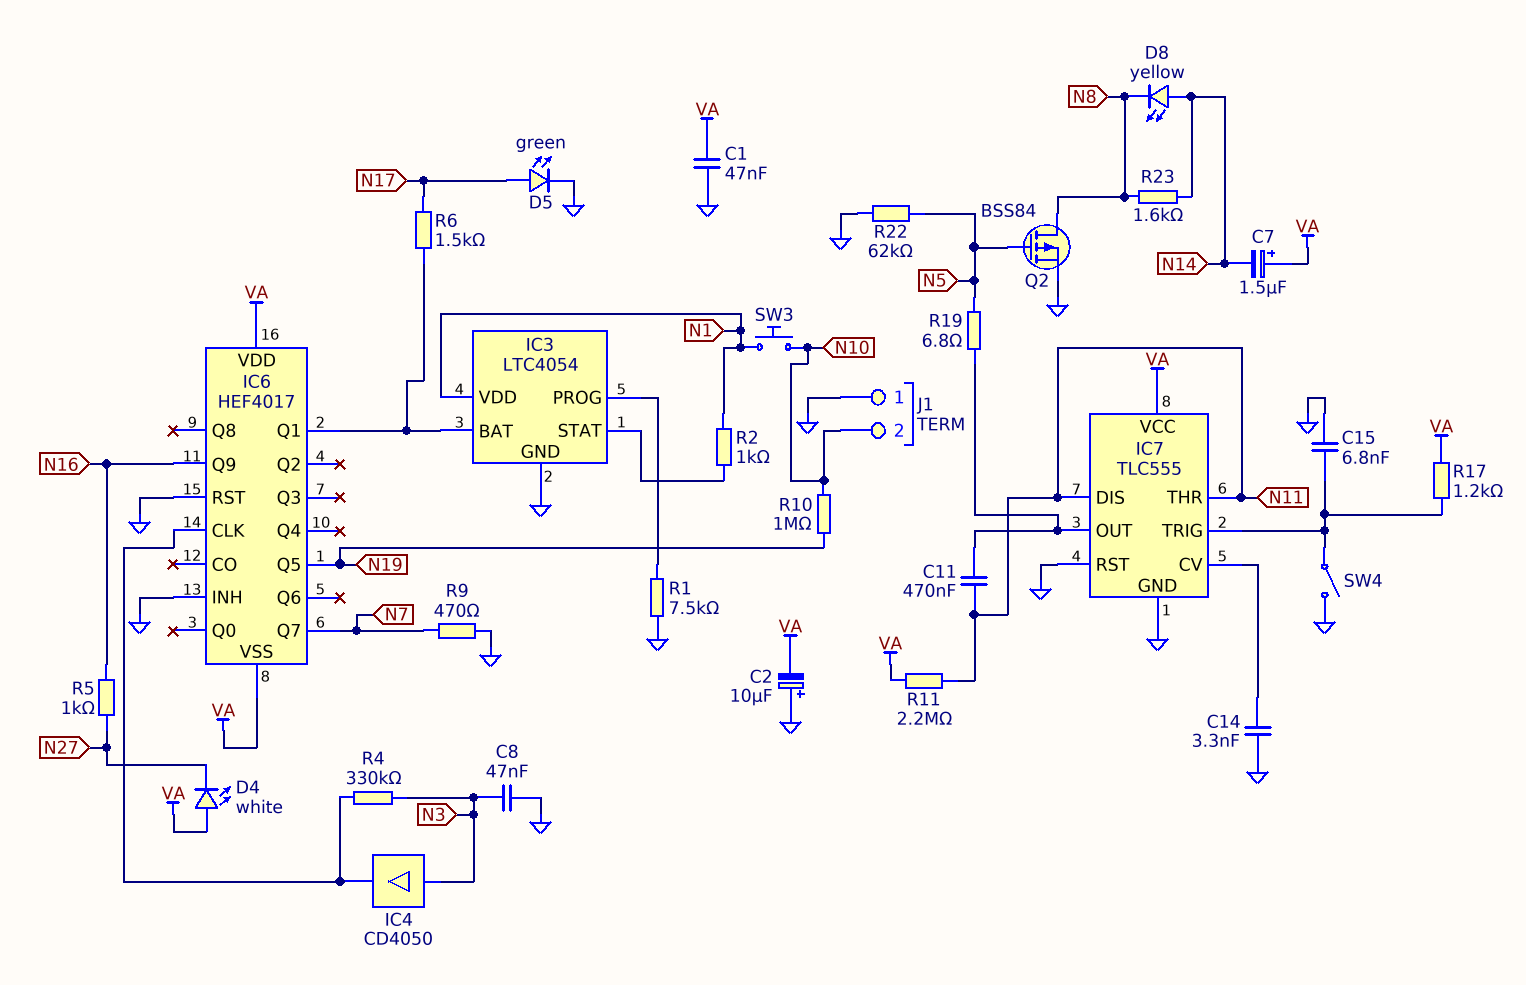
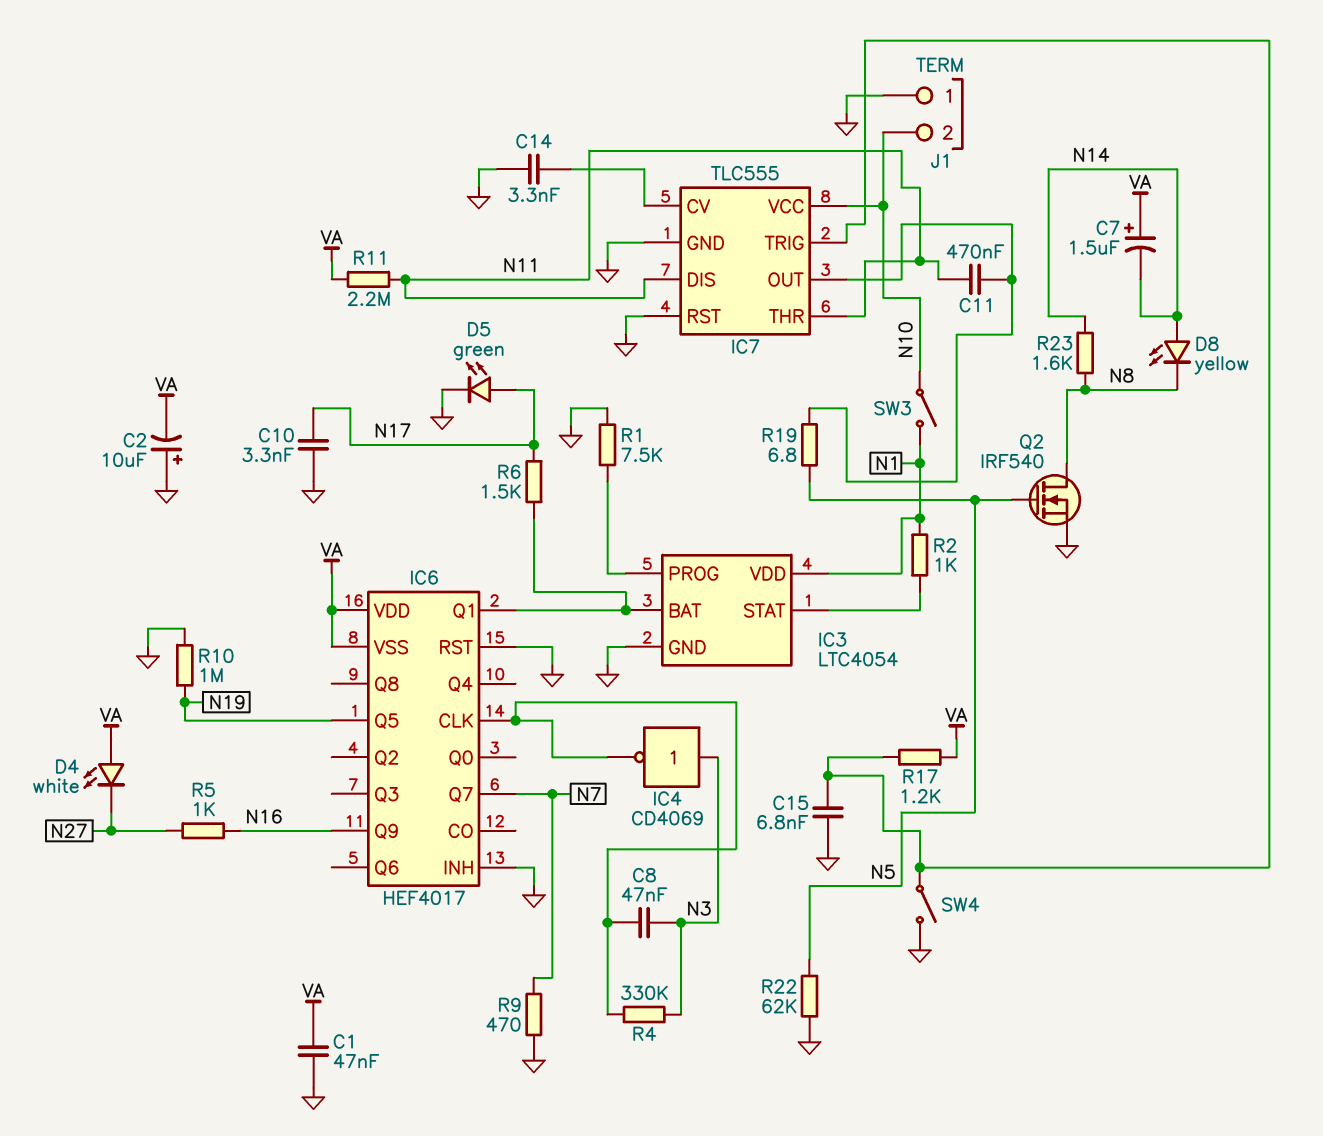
C8: 47nF (GND, N3) -> 47nF (IC6/CLK, N3)
C10: none -> 3.3nF (GND, N17)
IC4: buffer CD4050 (in N3, out IC6/CLK) -> NOT CD4069 (in N3, out IC6/CLK)
IC7 pin VCC: VA -> N10
Q2: PMOS BSS84 (G N5, D N8, S GND) -> NMOS IRF540 (G N5, D N8, S GND)
R10: 1M (N10, N19) -> 1M (GND, N19)
SW3: button (N1, N10) -> switch (N1, N10)

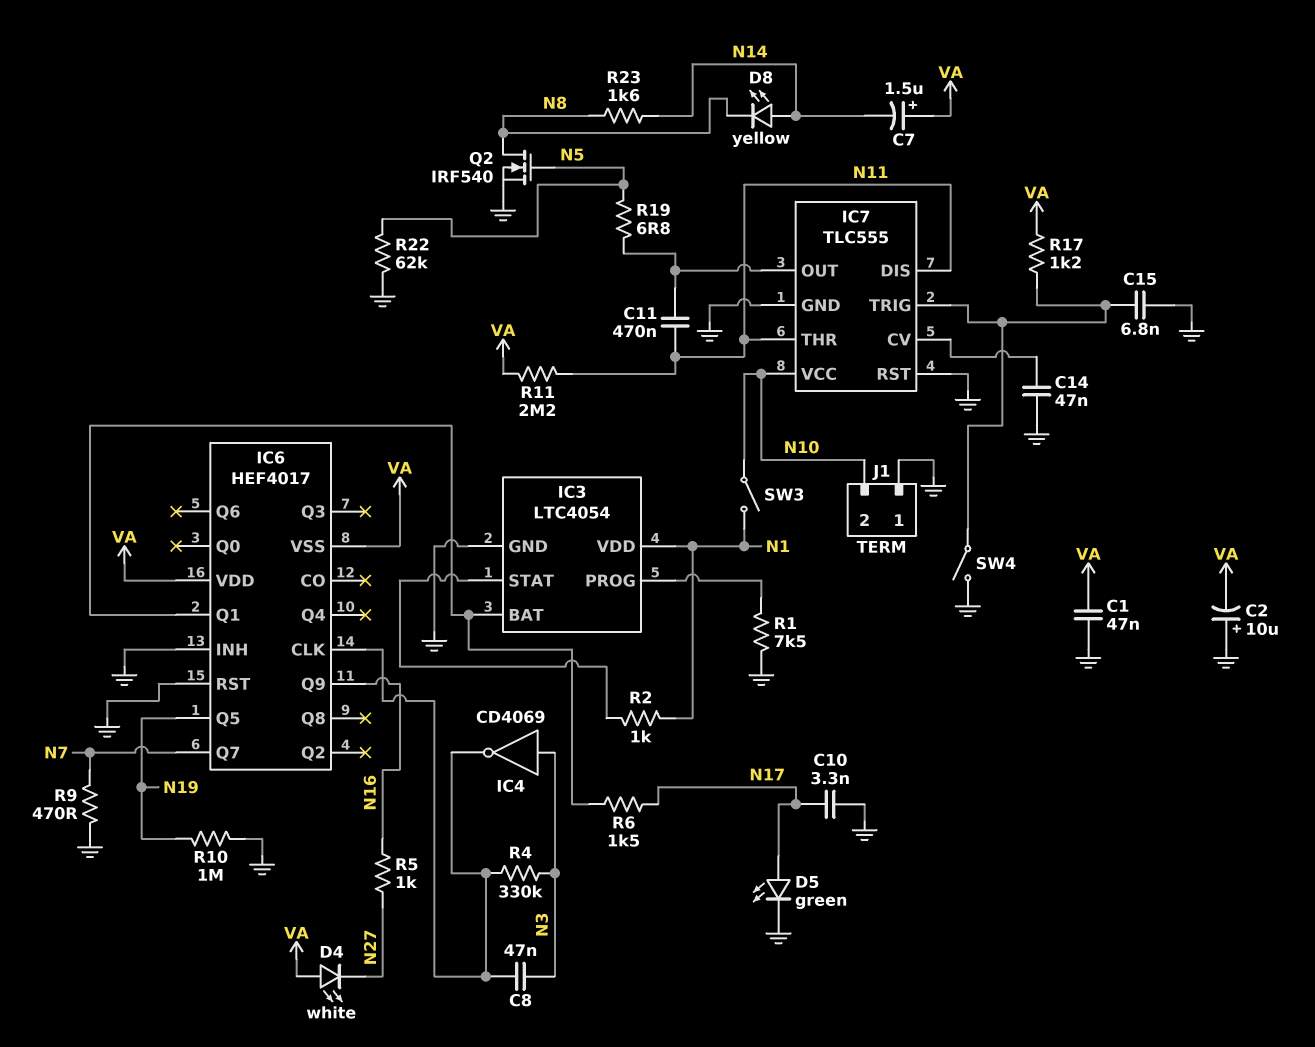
C14: 3.3nF (GND, IC7/CV) -> 47nF (GND, IC7/CV)

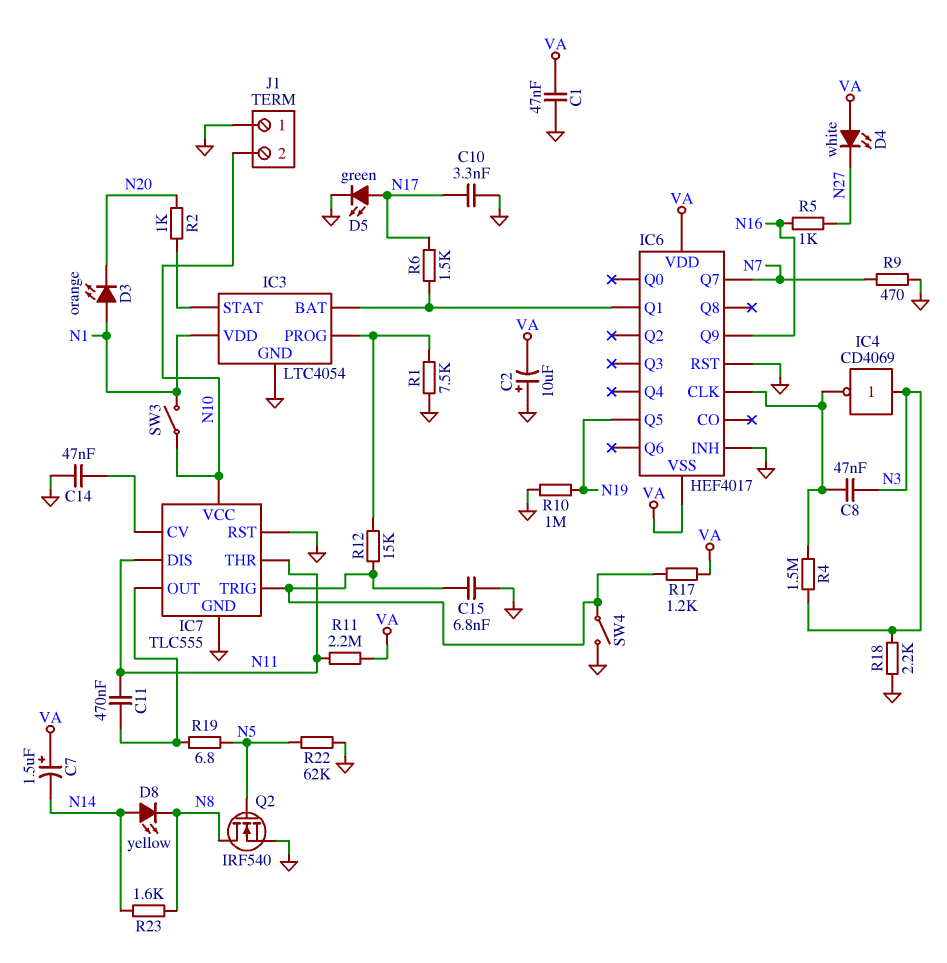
D3: none -> LED orange (A N1, K N20)
R2: 1k (IC3/STAT, N1) -> 1k (IC3/STAT, N20)
R4: 330k (IC6/CLK, N3) -> 1.5M (IC6/CLK, N3)
R12: none -> 15k (IC3/PROG, IC7/TRIG)
R18: none -> 2.2k (GND, N3)

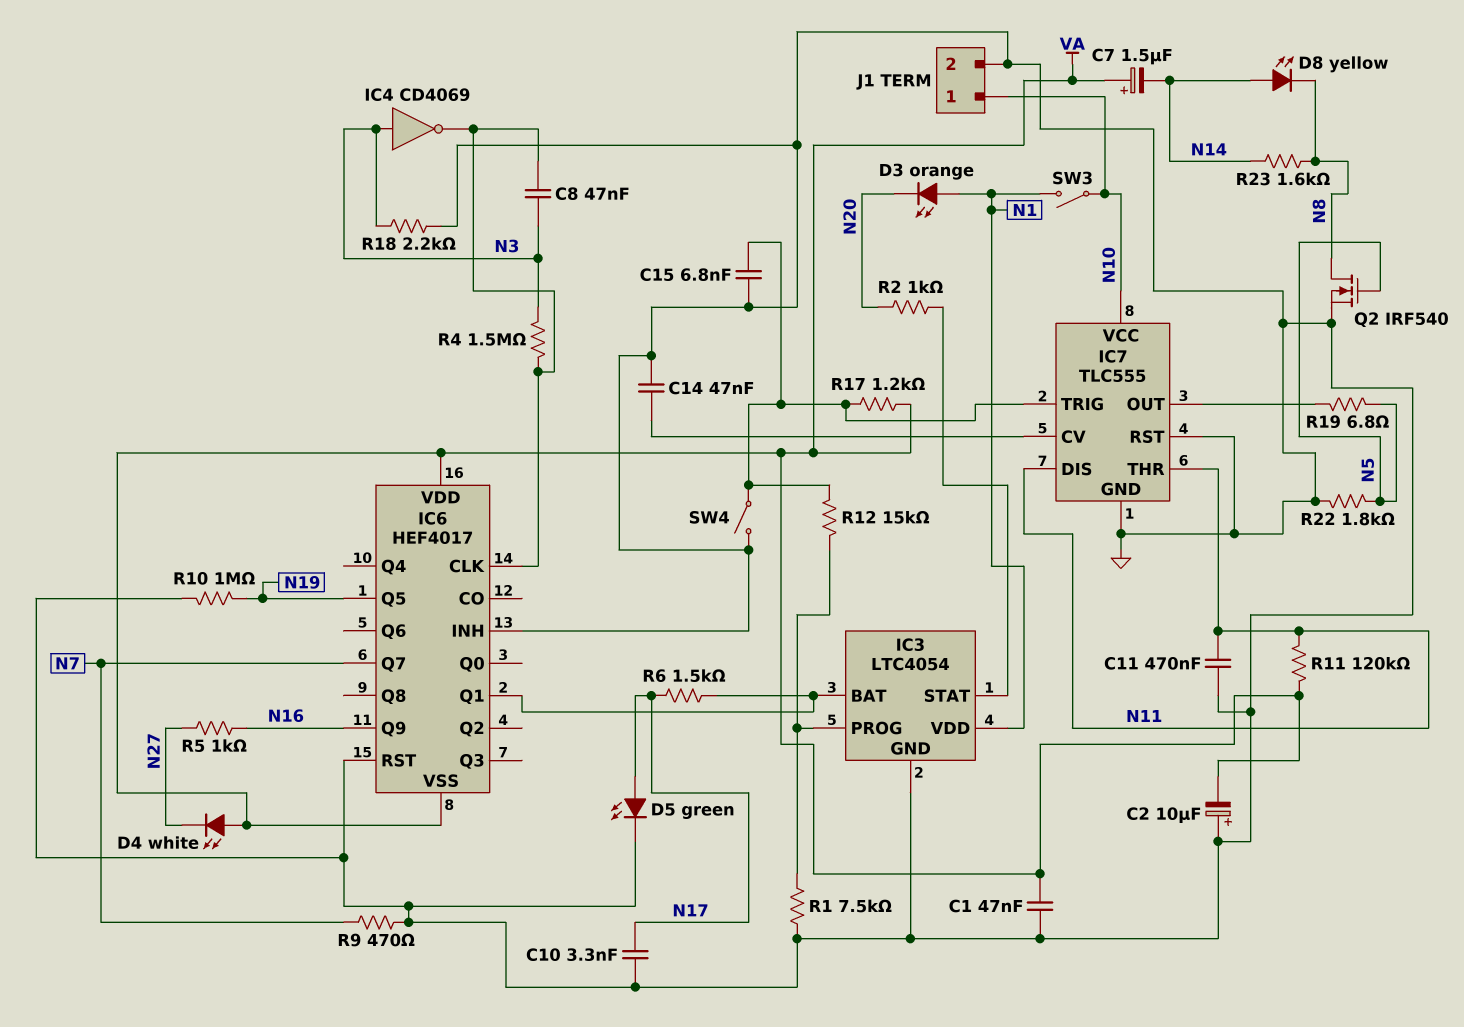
C11: 470nF (IC7/OUT, N11) -> 470nF (GND, N11)
J1 pin 1: GND -> N10
J1 pin 2: N10 -> GND
R11: 2.2M (N11, VA) -> 120k (N11, VA)
R22: 62k (GND, N5) -> 1.8k (GND, N5)

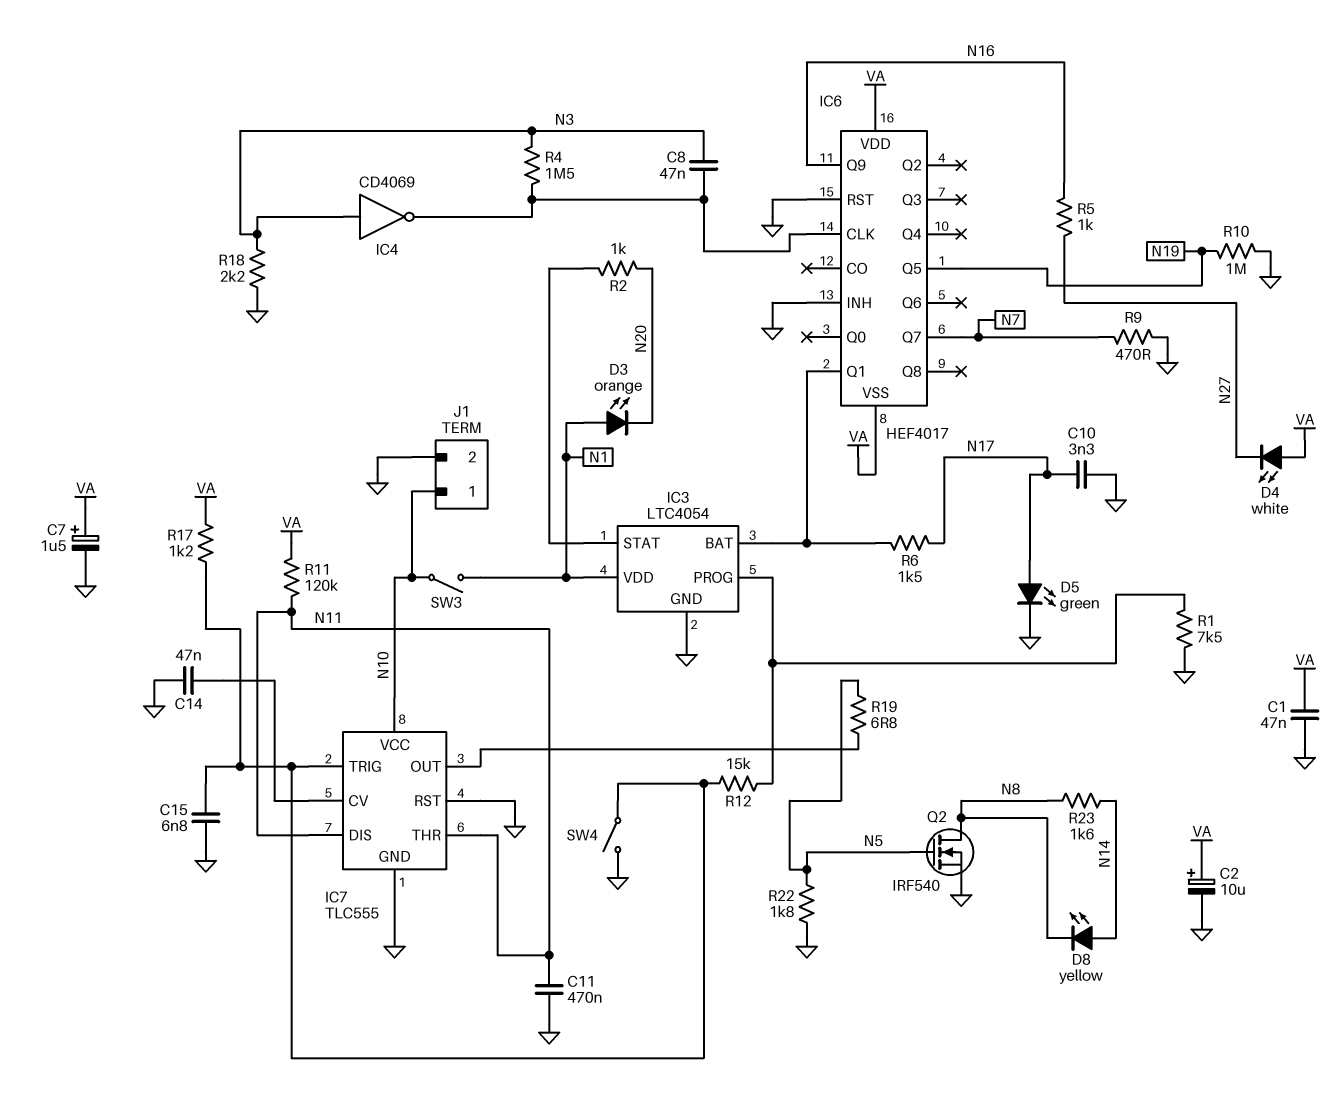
C2: 10uF (plus GND, minus VA) -> 10uF (plus VA, minus GND)
C7: 1.5uF (plus VA, minus N14) -> 1.5uF (plus VA, minus GND)

